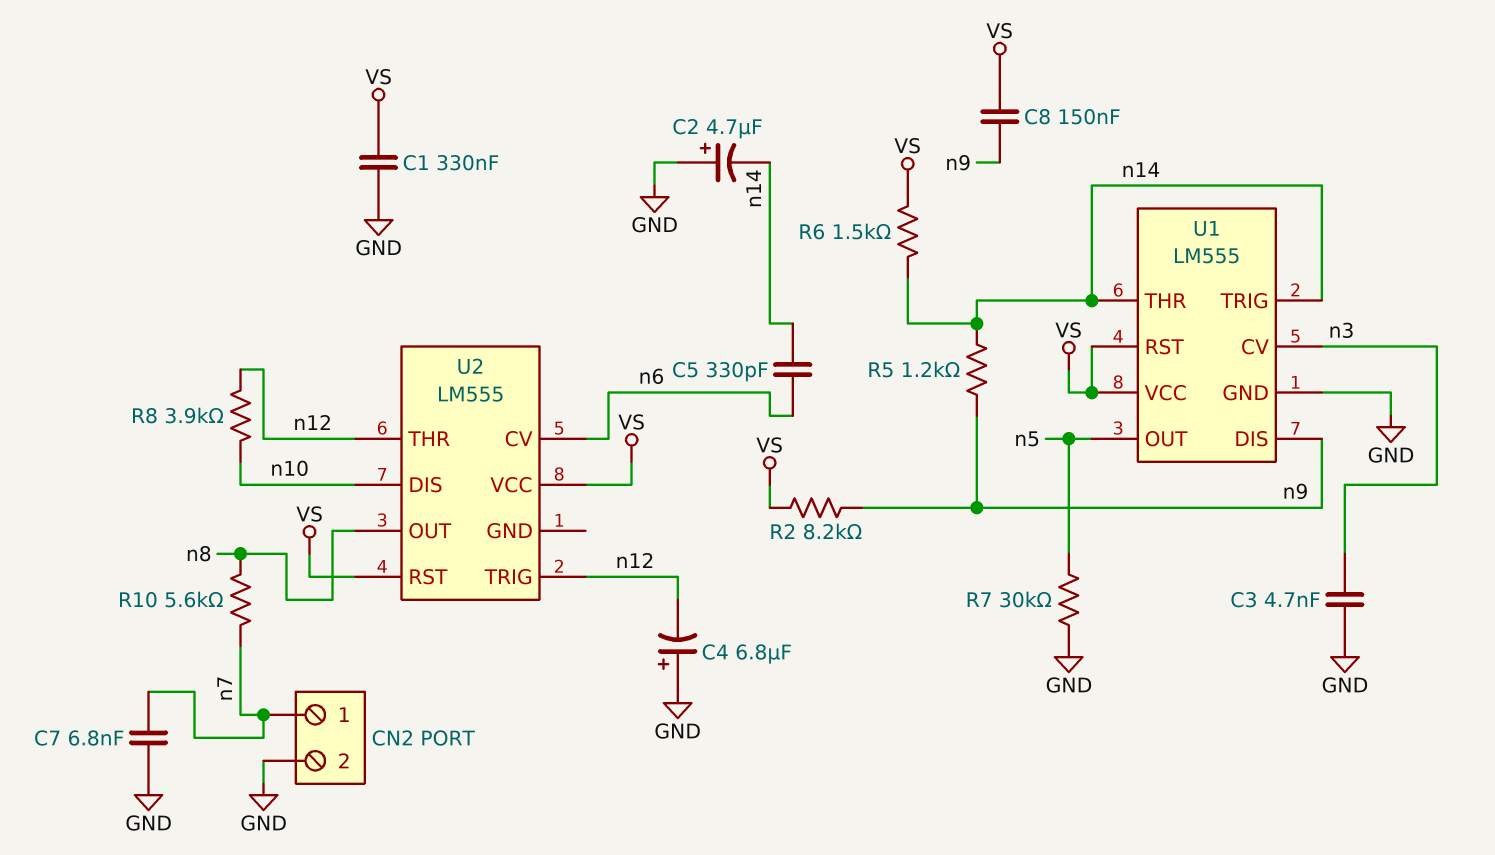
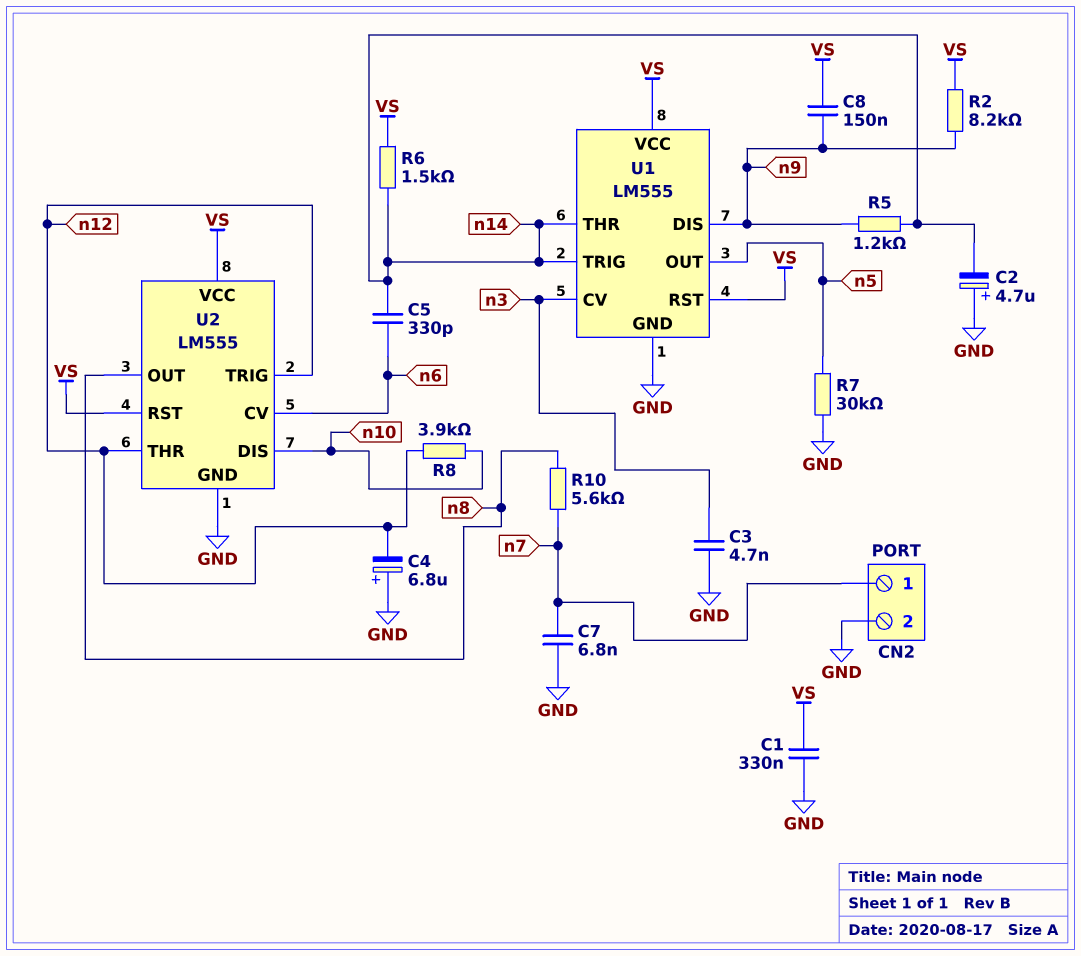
U2 pin GND: none -> GND

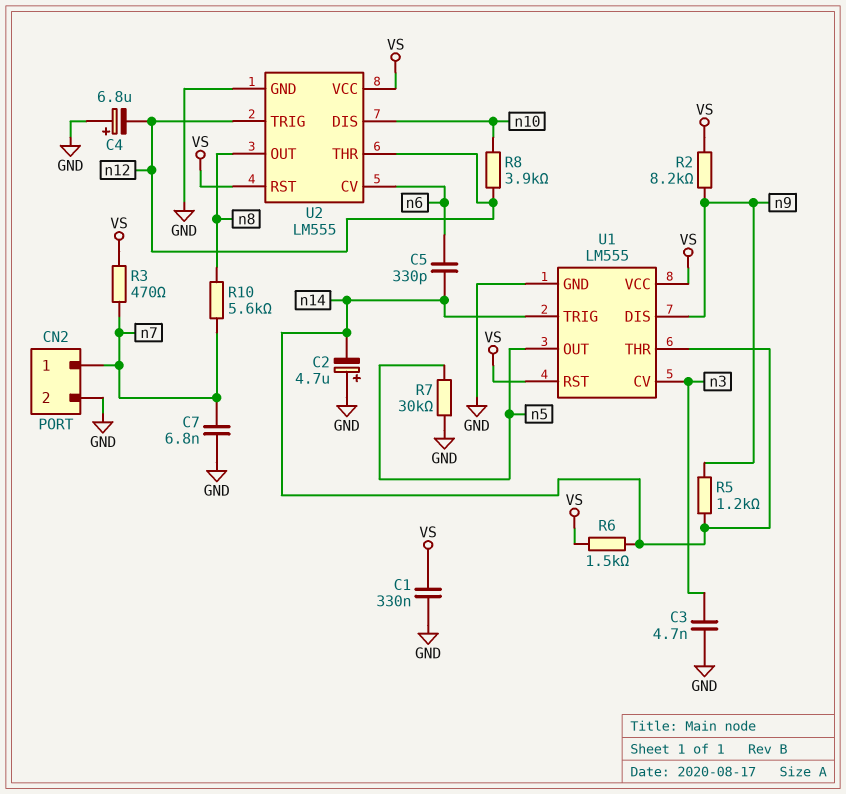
C8: 150nF (VS, n9) -> none
R3: none -> 470 (VS, n7)

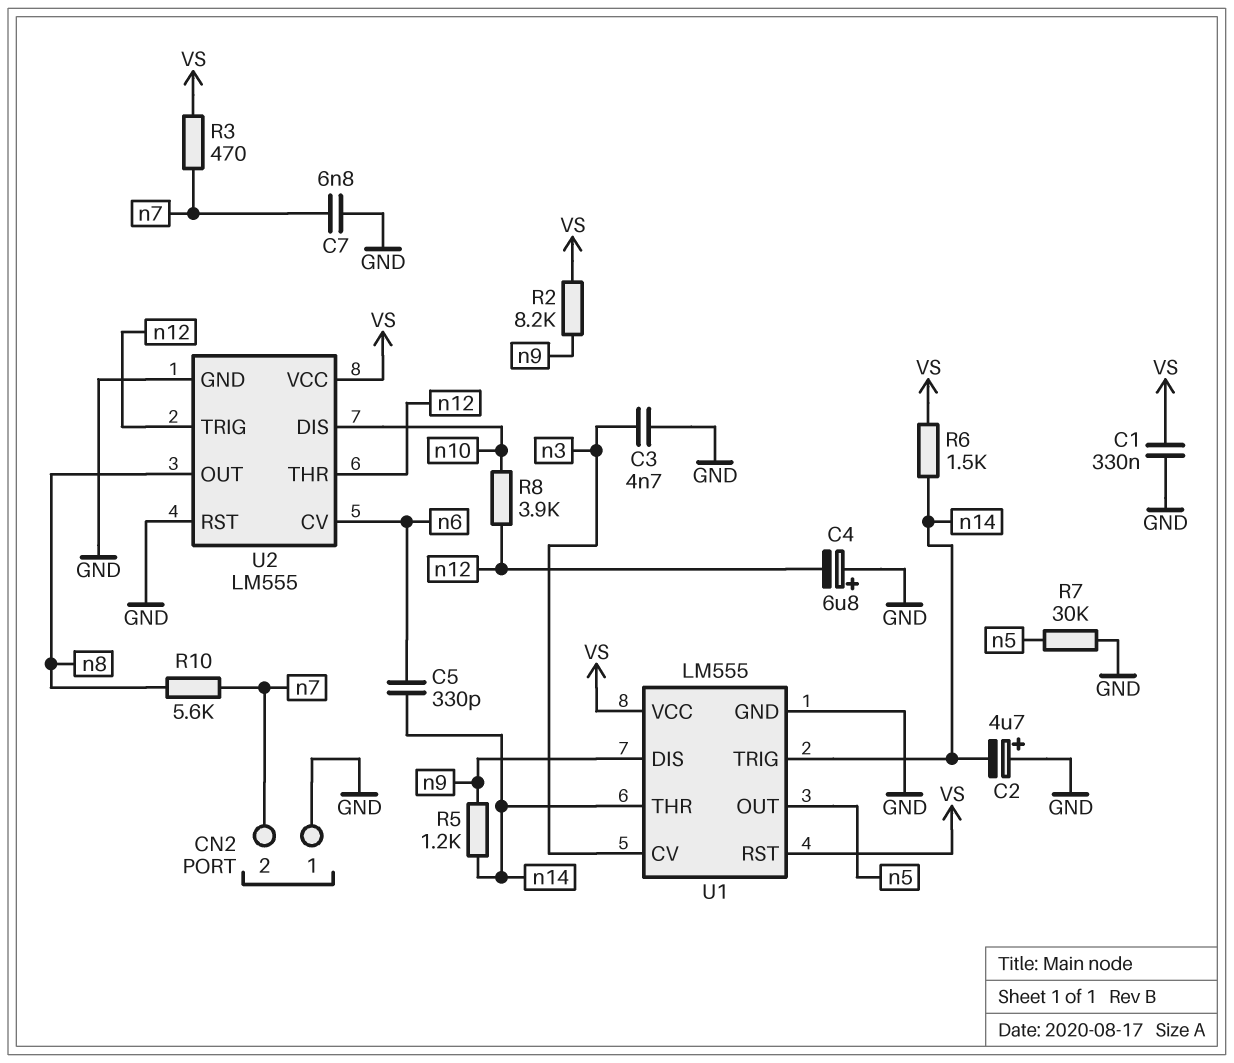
CN2 pin 1: n7 -> GND
CN2 pin 2: GND -> n7
U2 pin RST: VS -> GND

